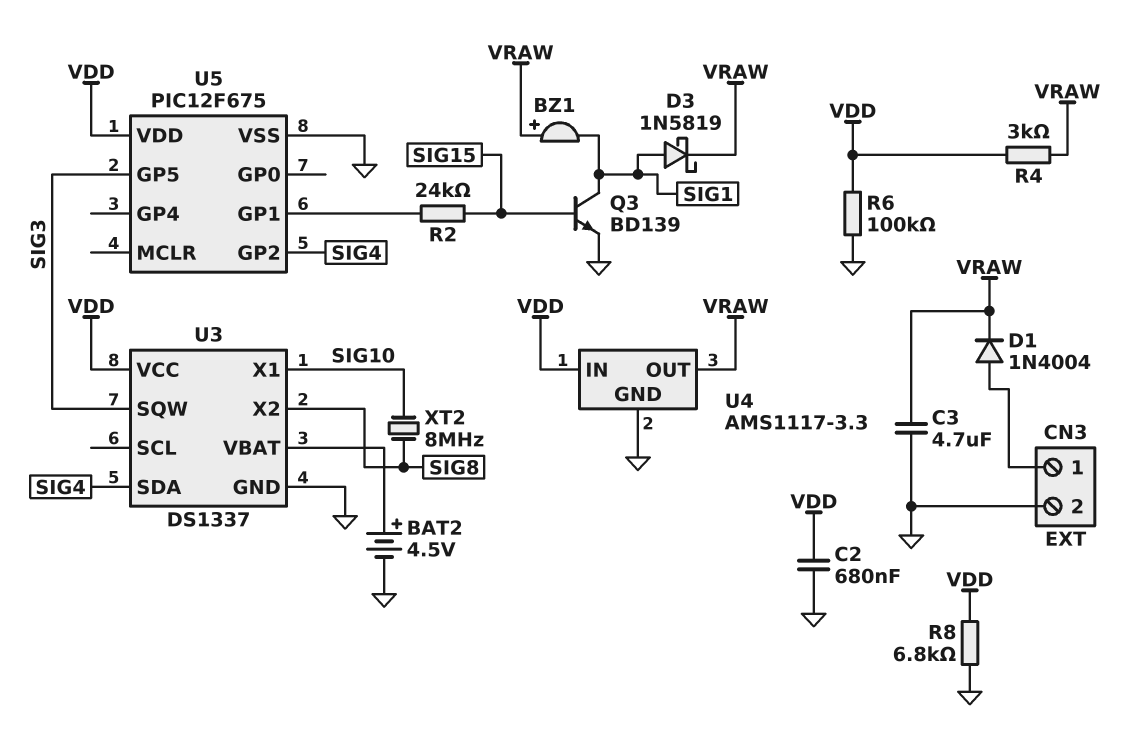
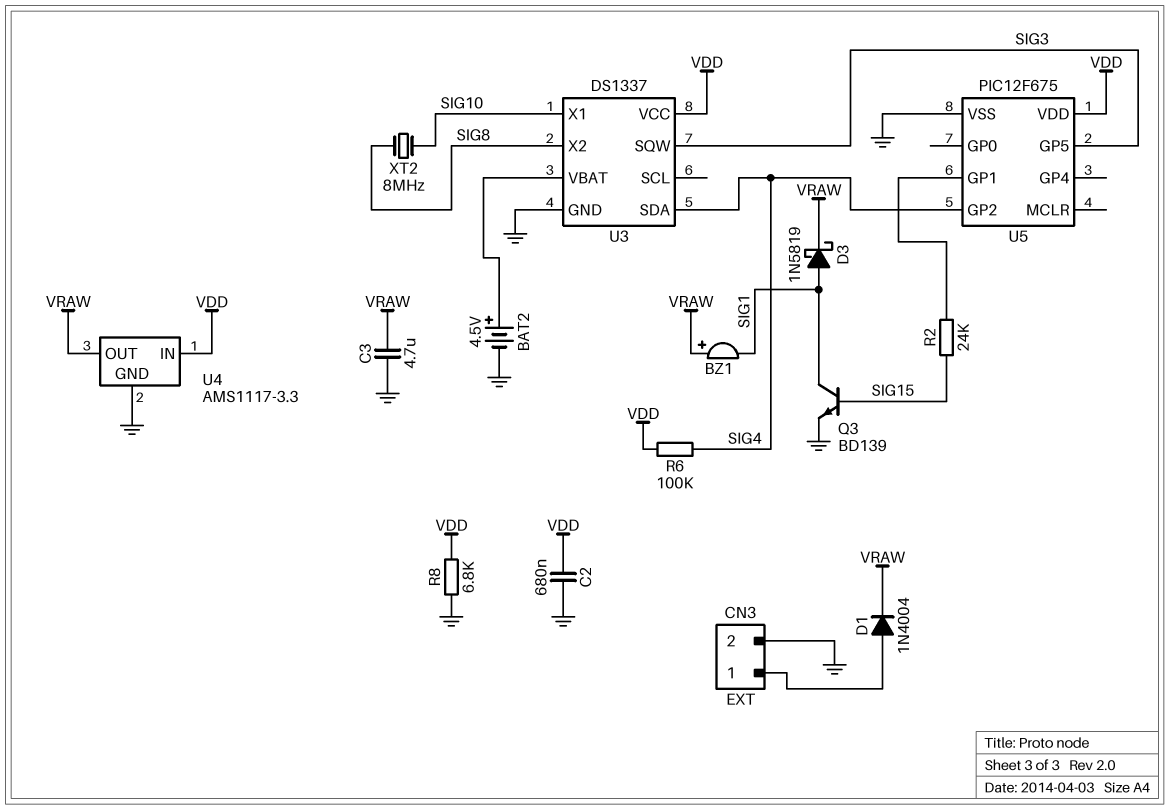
R4: 3k (VDD, VRAW) -> none
R6: 100k (GND, VDD) -> 100k (SIG4, VDD)

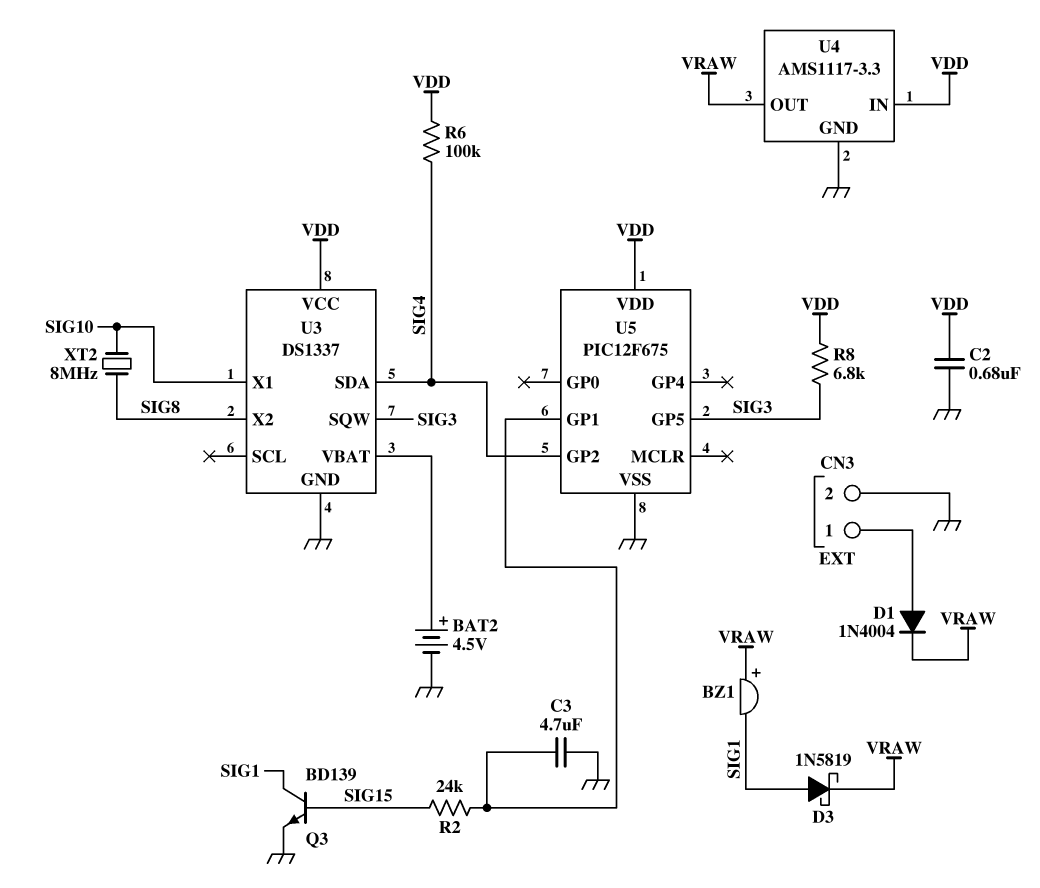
C3: 4.7uF (GND, VRAW) -> 4.7uF (GND, U5/GP1)
R8: 6.8k (GND, VDD) -> 6.8k (SIG3, VDD)

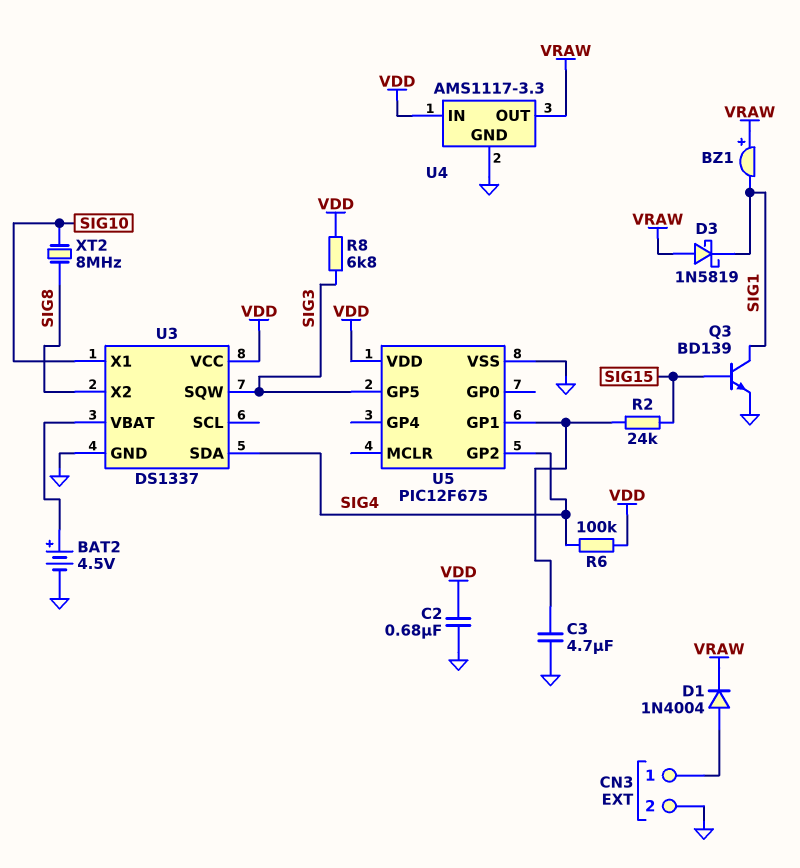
D3: schottky 1N5819 (A SIG1, K VRAW) -> schottky 1N5819 (A VRAW, K SIG1)

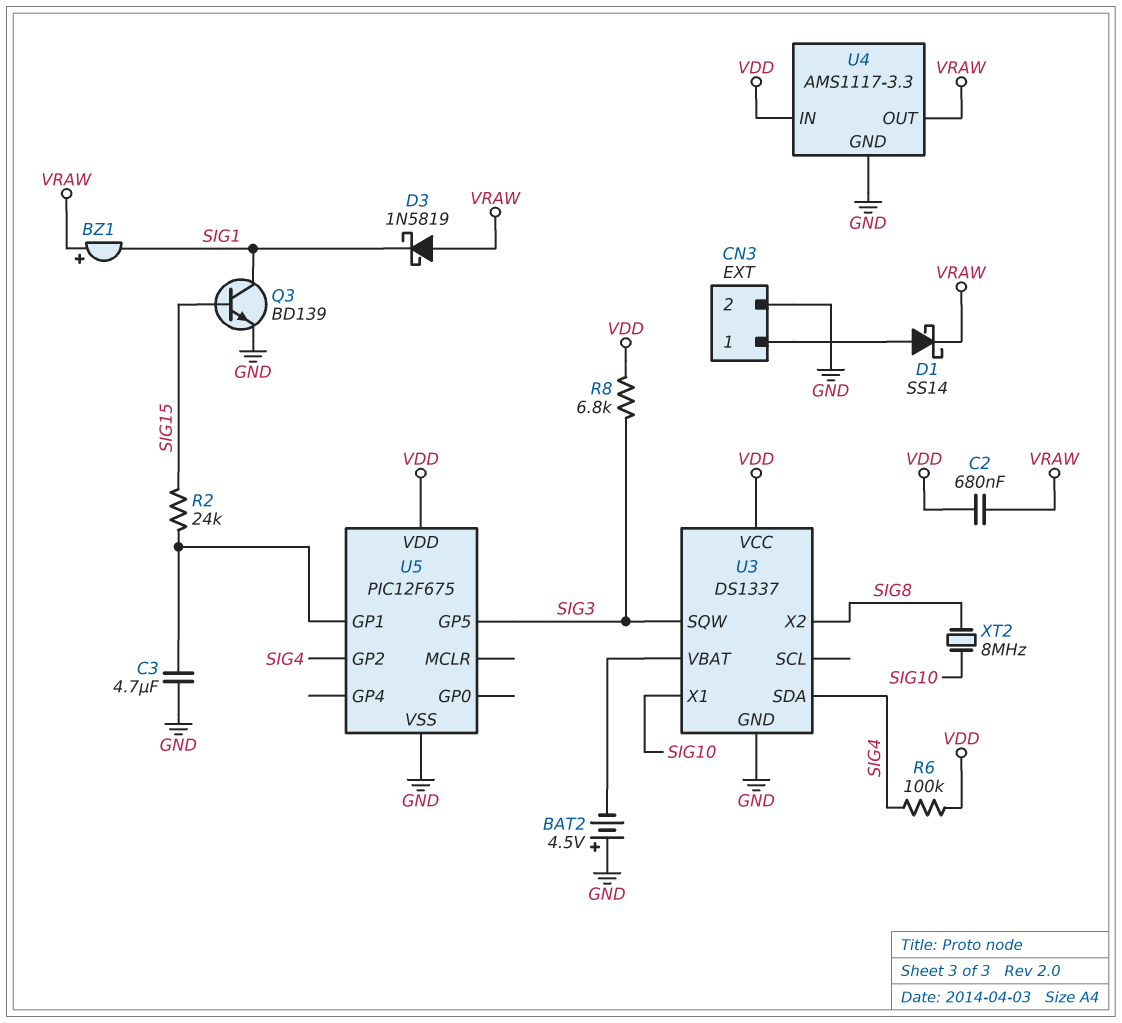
BAT2: 4.5V (plus U3/VBAT, minus GND) -> 4.5V (plus GND, minus U3/VBAT)
C2: 680nF (GND, VDD) -> 680nF (VDD, VRAW)
D1: diode 1N4004 (A CN3/1, K VRAW) -> schottky SS14 (A CN3/1, K VRAW)

